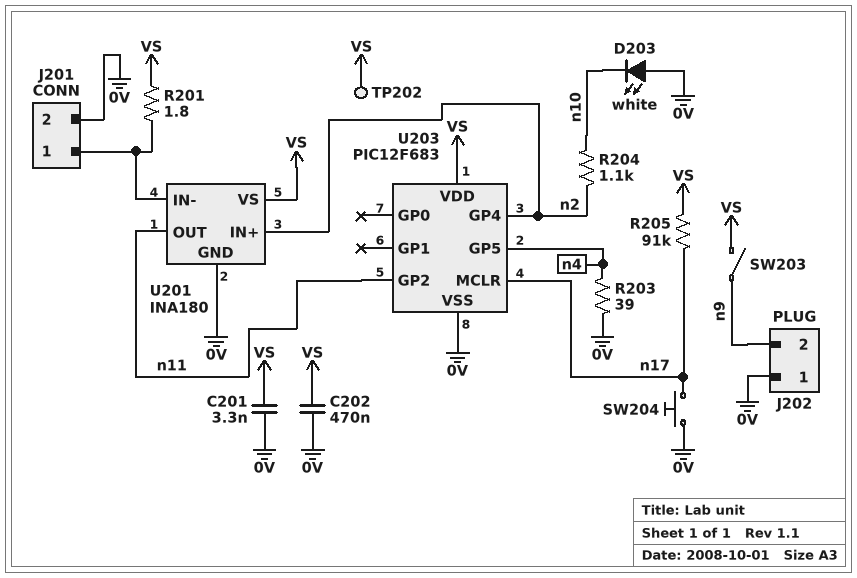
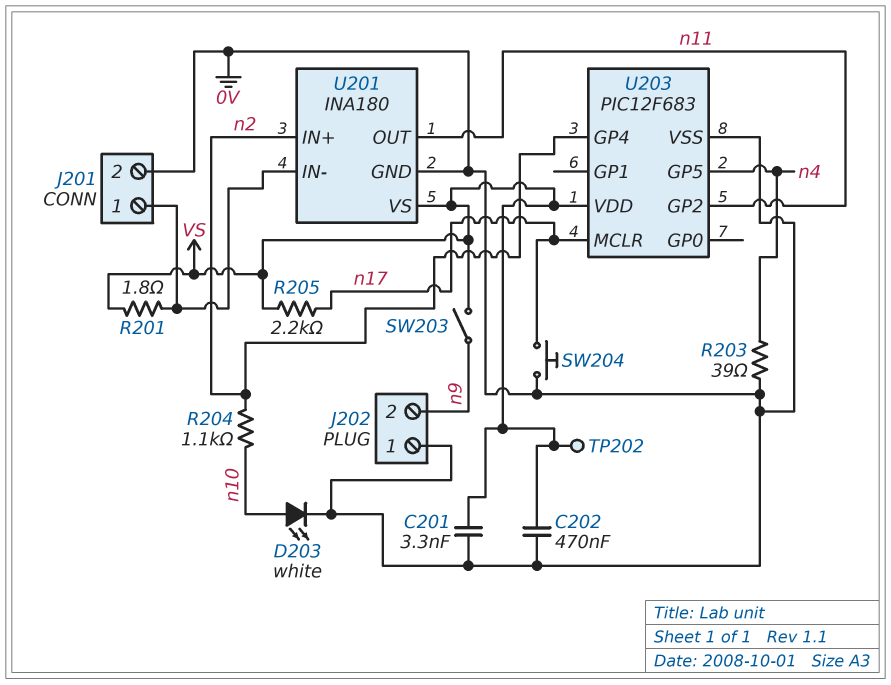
D203: LED white (A 0V, K n10) -> LED white (A n10, K 0V)
R205: 91k (VS, n17) -> 2.2k (VS, n17)

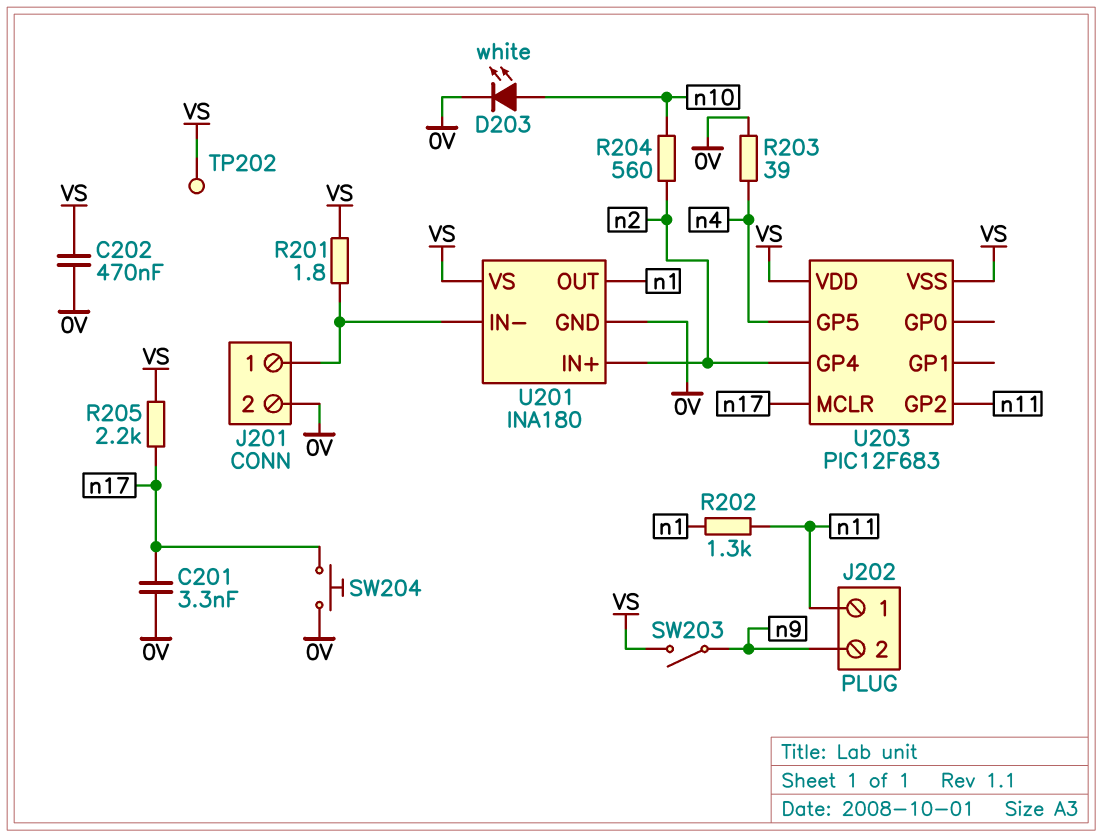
C201: 3.3nF (0V, VS) -> 3.3nF (0V, n17)
J202 pin 1: 0V -> n11
R202: none -> 1.3k (n1, n11)
R204: 1.1k (n2, n10) -> 560 (n2, n10)
U201 pin OUT: n11 -> n1
U203 pin VSS: 0V -> VS

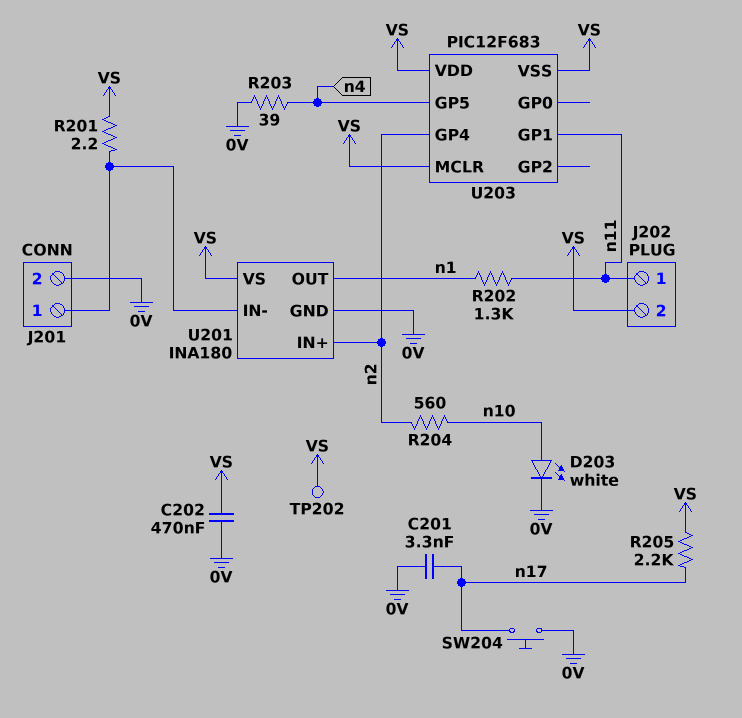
J202 pin 2: n9 -> VS
R201: 1.8 (J201/1, VS) -> 2.2 (J201/1, VS)
SW203: switch (VS, n9) -> none
U203 pin GP1: none -> n11
U203 pin GP2: n11 -> none
U203 pin MCLR: n17 -> VS

